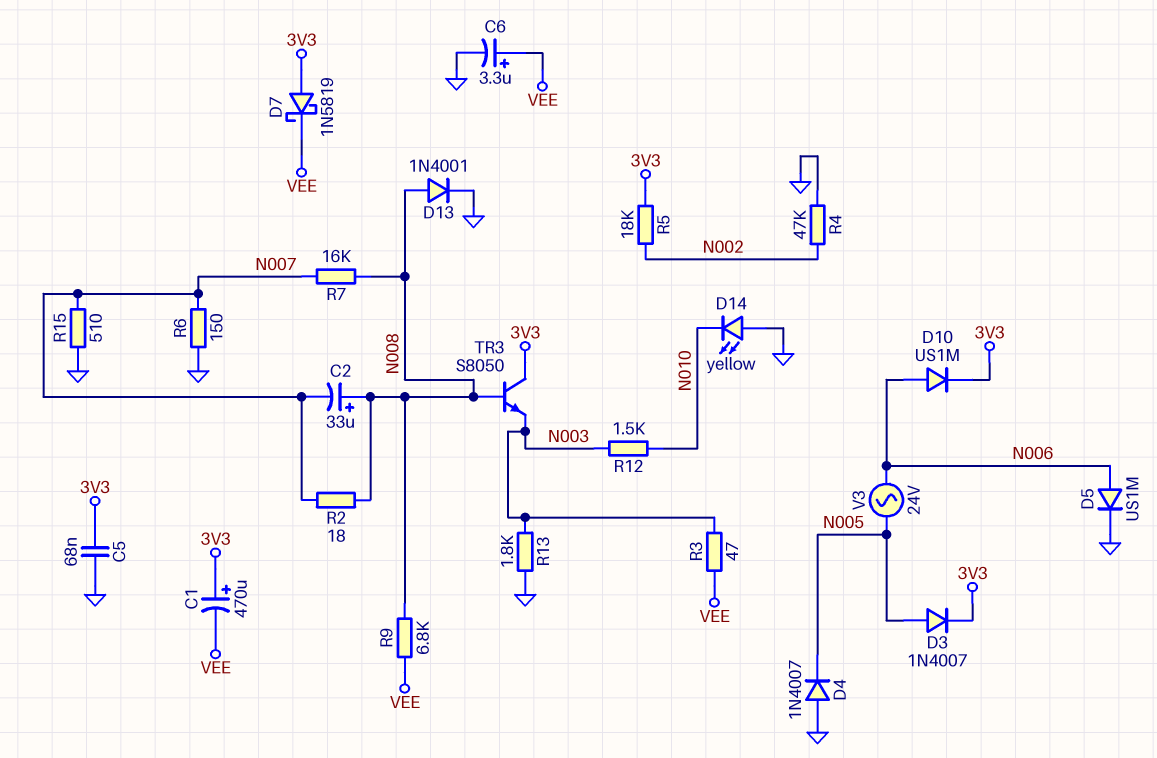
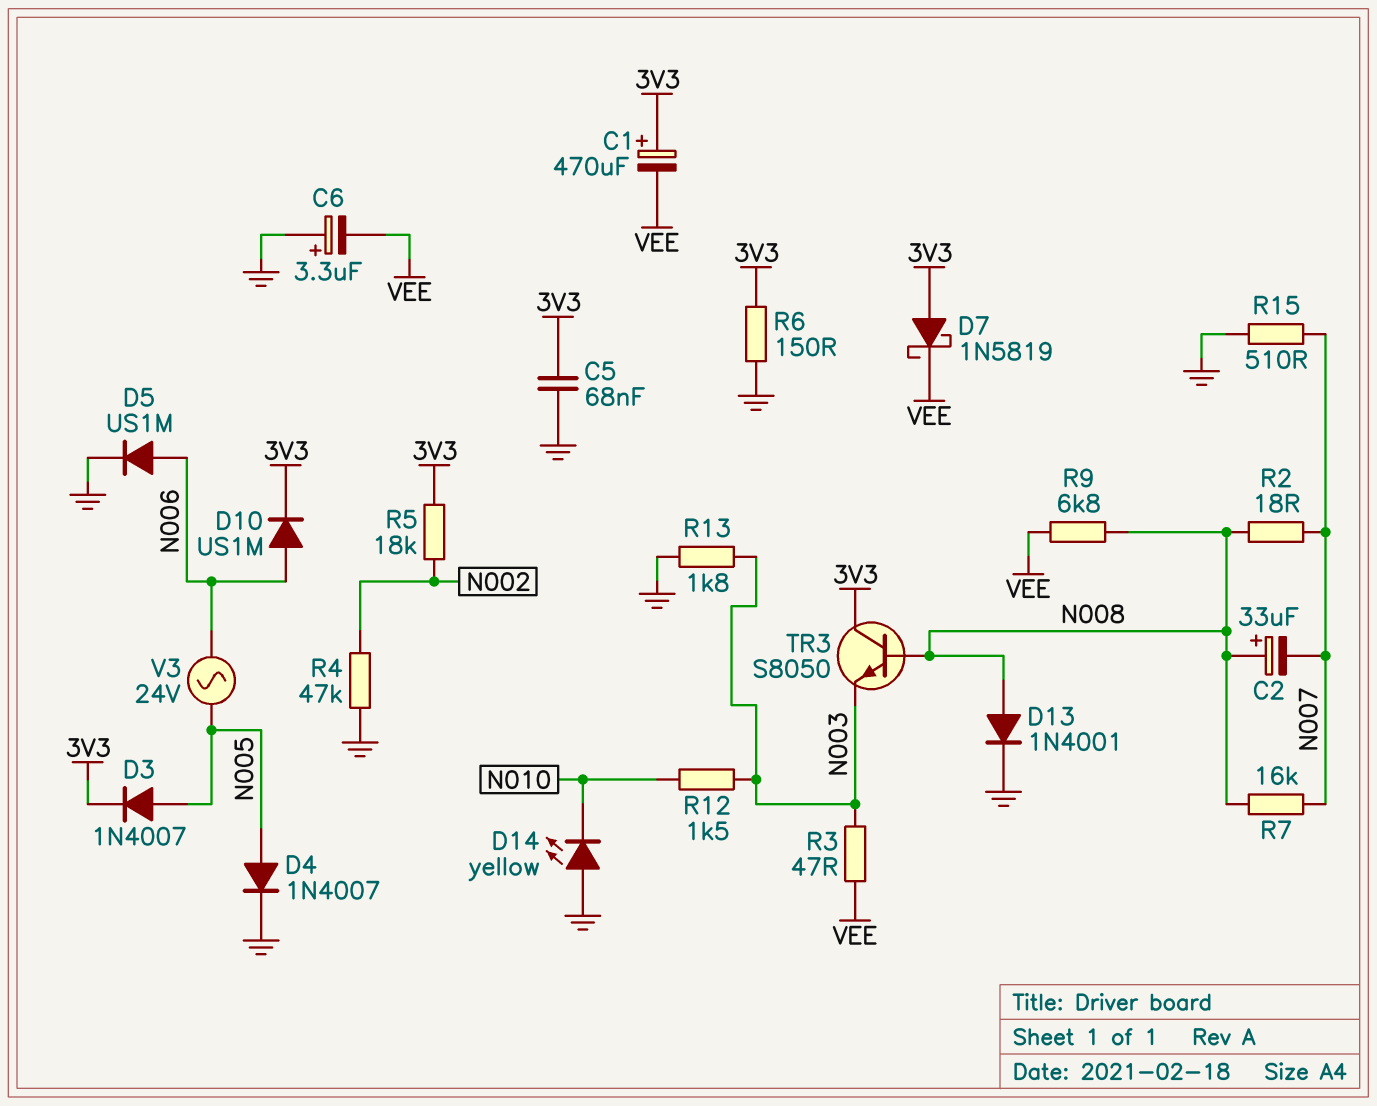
C6: 3.3uF (plus VEE, minus GND) -> 3.3uF (plus GND, minus VEE)
D4: diode 1N4007 (A GND, K N005) -> diode 1N4007 (A N005, K GND)
R6: 150 (GND, N007) -> 150 (3V3, GND)

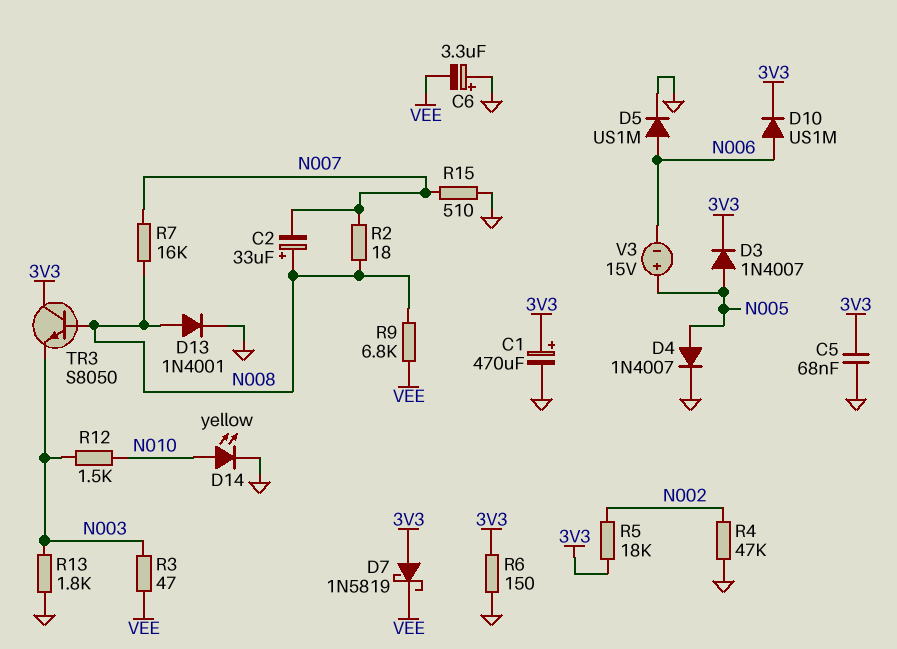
C1: 470uF (plus 3V3, minus VEE) -> 470uF (plus 3V3, minus GND)
D14: LED yellow (A GND, K N010) -> LED yellow (A N010, K GND)
V3: AC 24V (N005, N006) -> 15V (plus N005, minus N006)

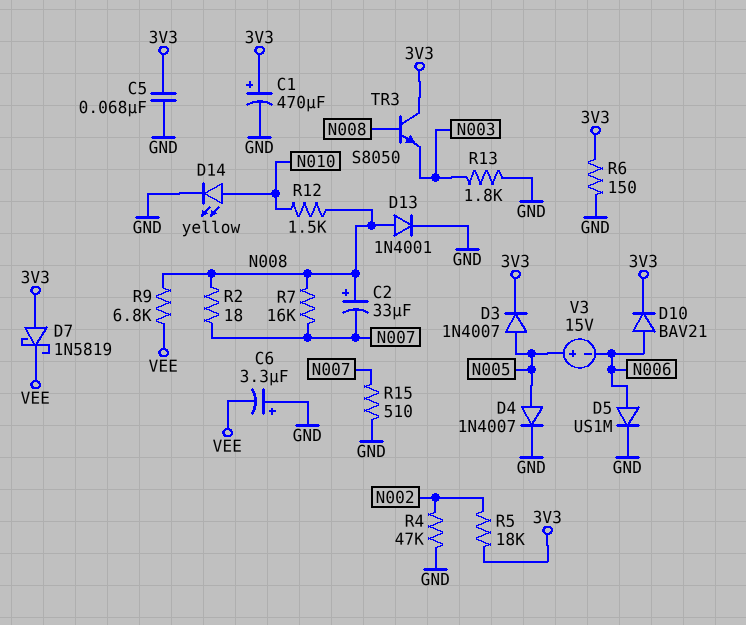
D10: diode US1M (A N006, K 3V3) -> diode BAV21 (A N006, K 3V3)
R3: 47 (N003, VEE) -> none
R12: 1.5k (N003, N010) -> 1.5k (N008, N010)

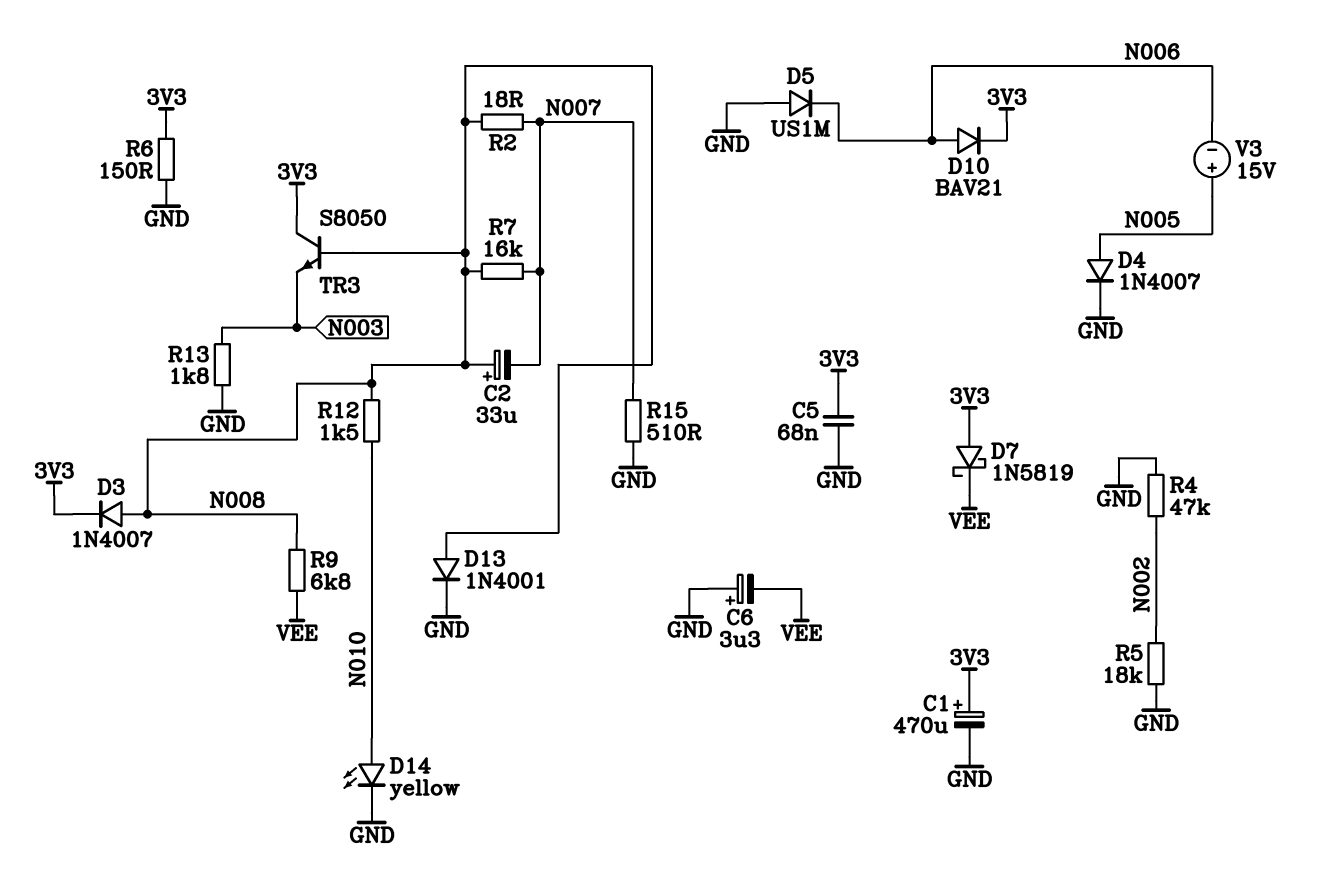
D3: diode 1N4007 (A N005, K 3V3) -> diode 1N4007 (A N008, K 3V3)
D5: diode US1M (A N006, K GND) -> diode US1M (A GND, K N006)
R5: 18k (3V3, N002) -> 18k (GND, N002)

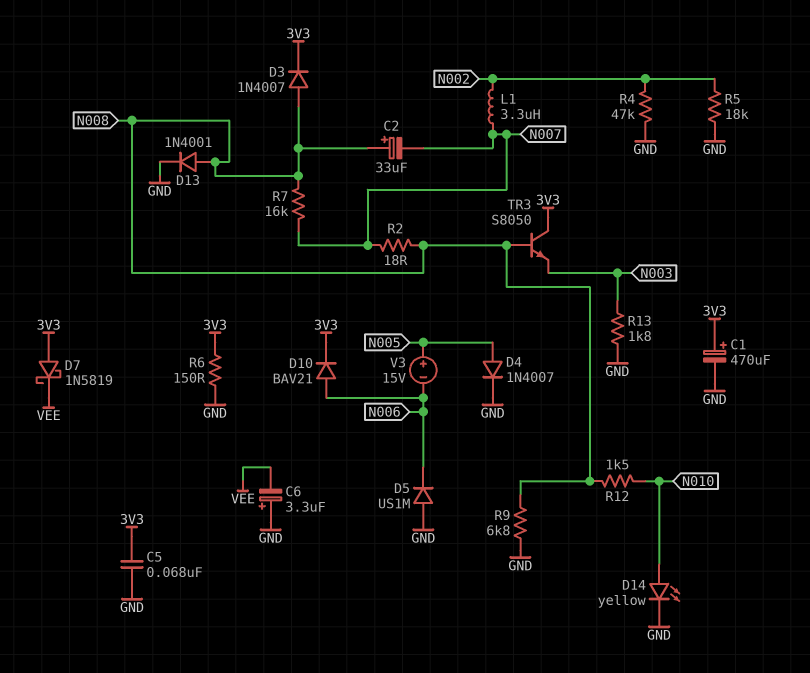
L1: none -> 3.3uH (N002, N007)
R9: 6.8k (N008, VEE) -> 6.8k (GND, N008)
R15: 510 (GND, N007) -> none

